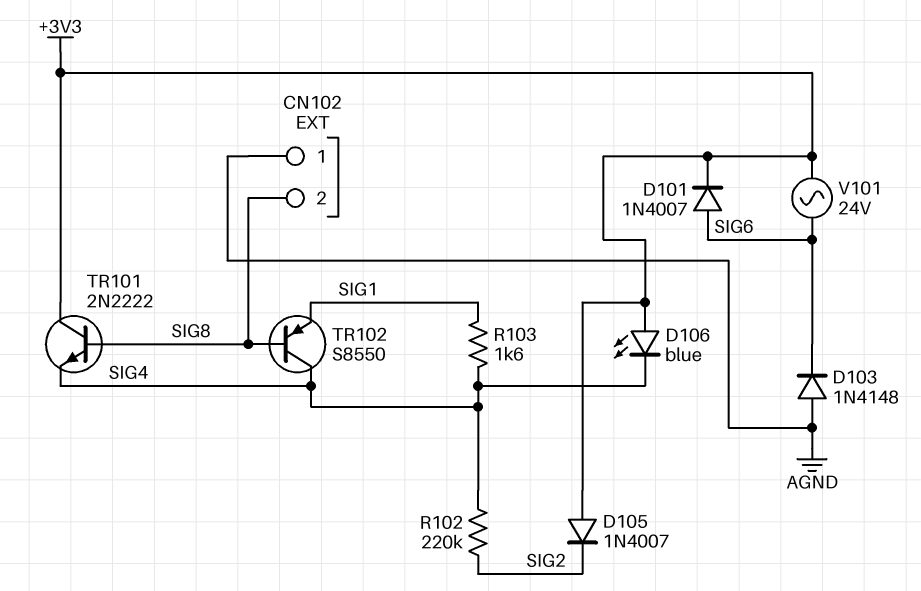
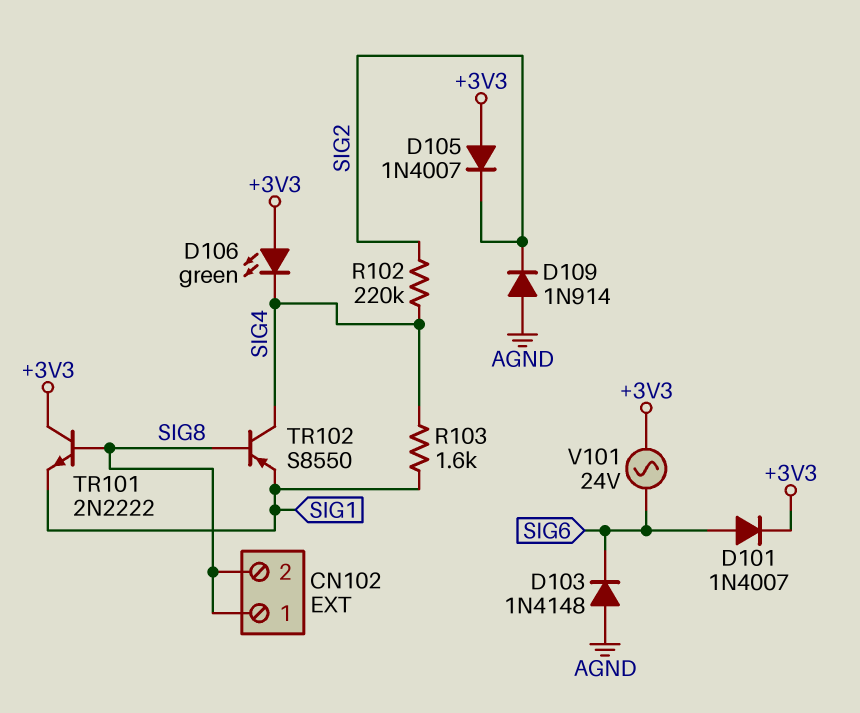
CN102 pin 1: AGND -> SIG8
D106: LED blue (A +3V3, K SIG4) -> LED green (A +3V3, K SIG4)
D109: none -> diode 1N914 (A AGND, K SIG2)
TR101: NPN 2N2222 (B SIG8, C +3V3, E SIG4) -> NPN 2N2222 (B SIG8, C +3V3, E SIG1)

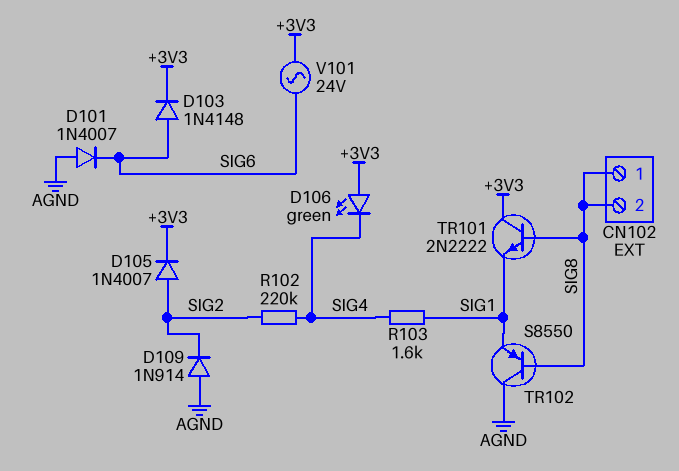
D101: diode 1N4007 (A SIG6, K +3V3) -> diode 1N4007 (A AGND, K SIG6)
D103: diode 1N4148 (A AGND, K SIG6) -> diode 1N4148 (A SIG6, K +3V3)
D105: diode 1N4007 (A +3V3, K SIG2) -> diode 1N4007 (A SIG2, K +3V3)
TR102: PNP S8550 (B SIG8, C SIG4, E SIG1) -> PNP S8550 (B SIG8, C AGND, E SIG1)

